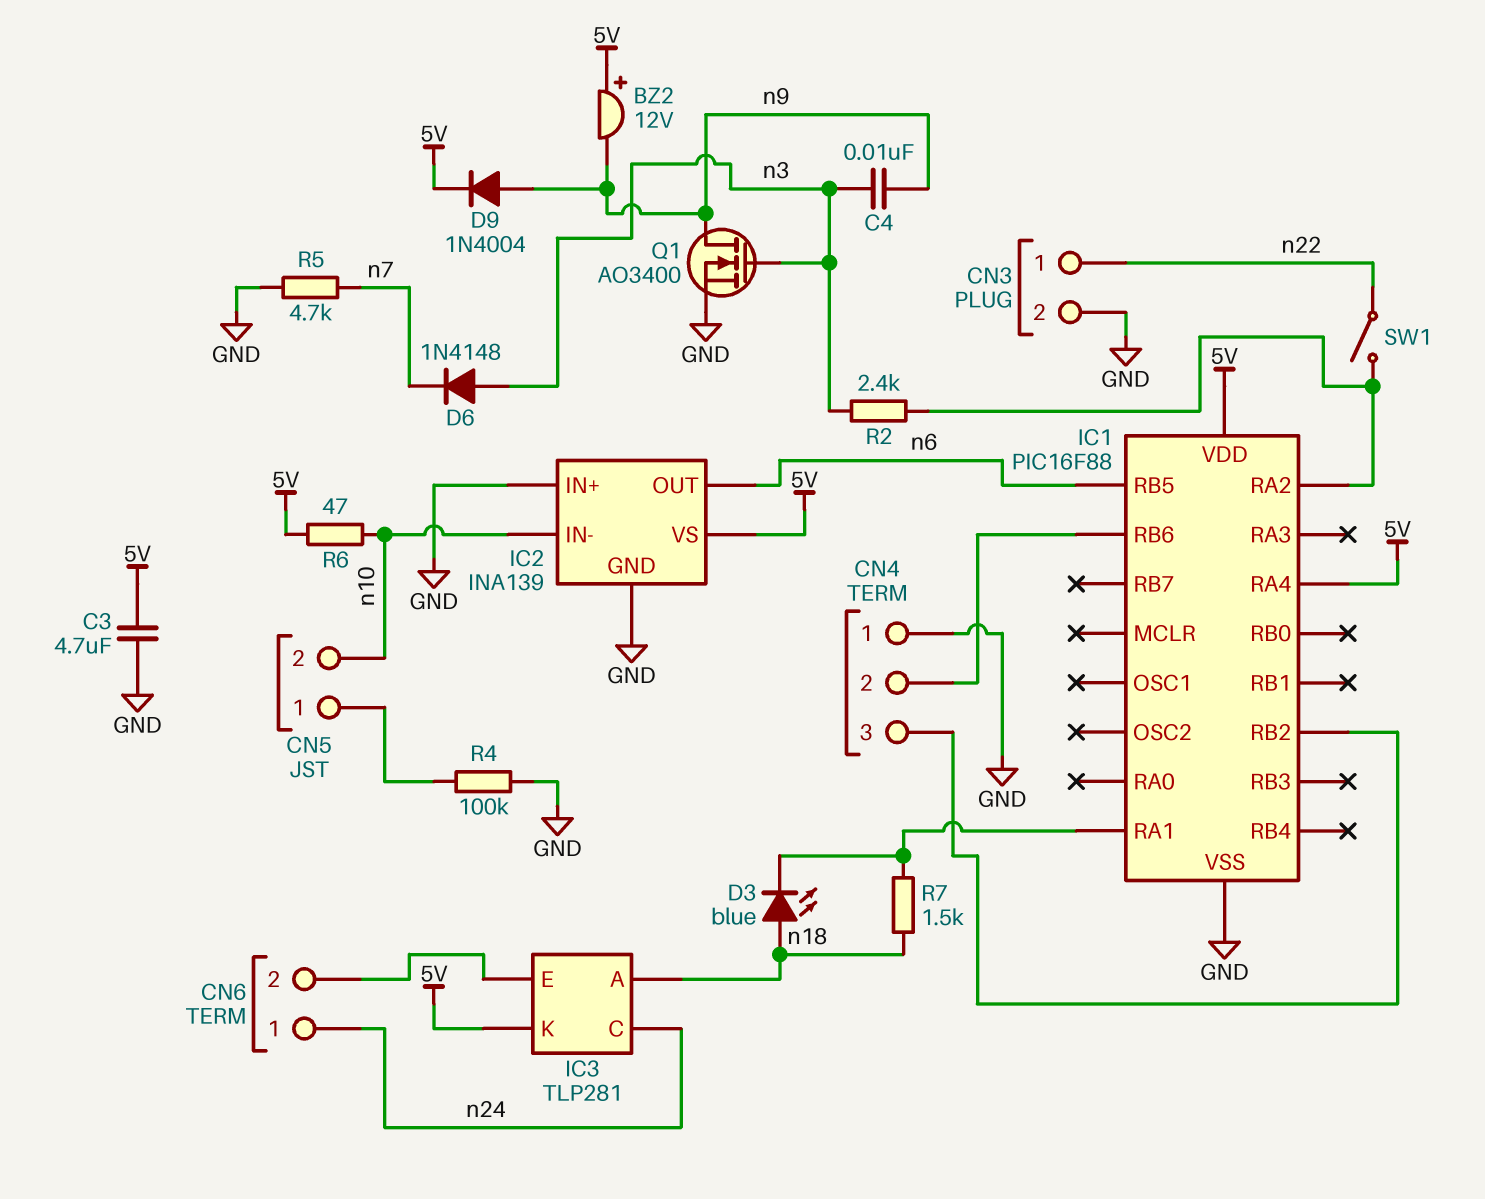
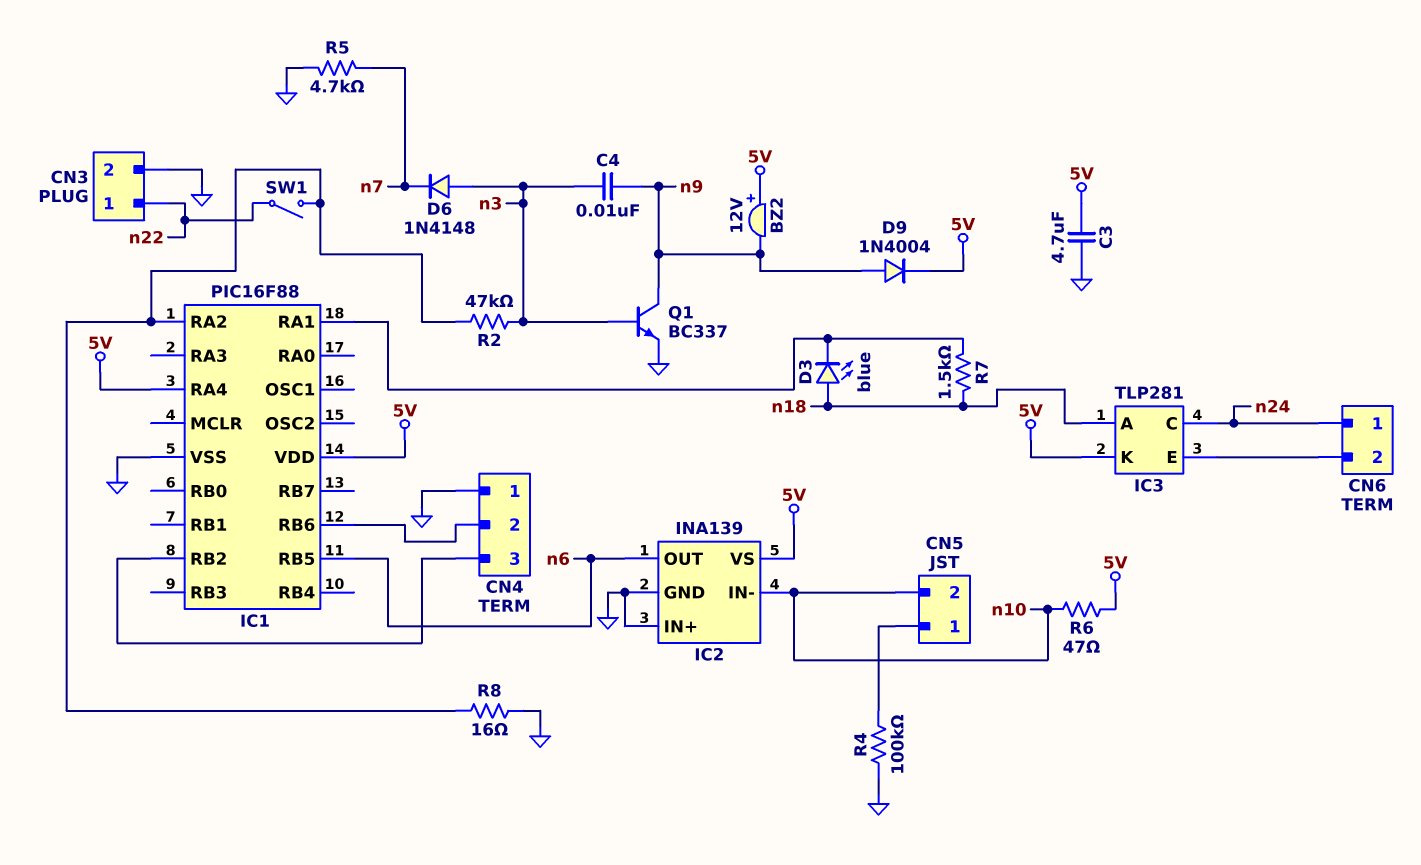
Q1: NMOS AO3400 (G n3, D n9, S GND) -> NPN BC337 (B n3, C n9, E GND)
R2: 2.4k (IC1/RA2, n3) -> 47k (IC1/RA2, n3)
R8: none -> 16 (GND, IC1/RA2)

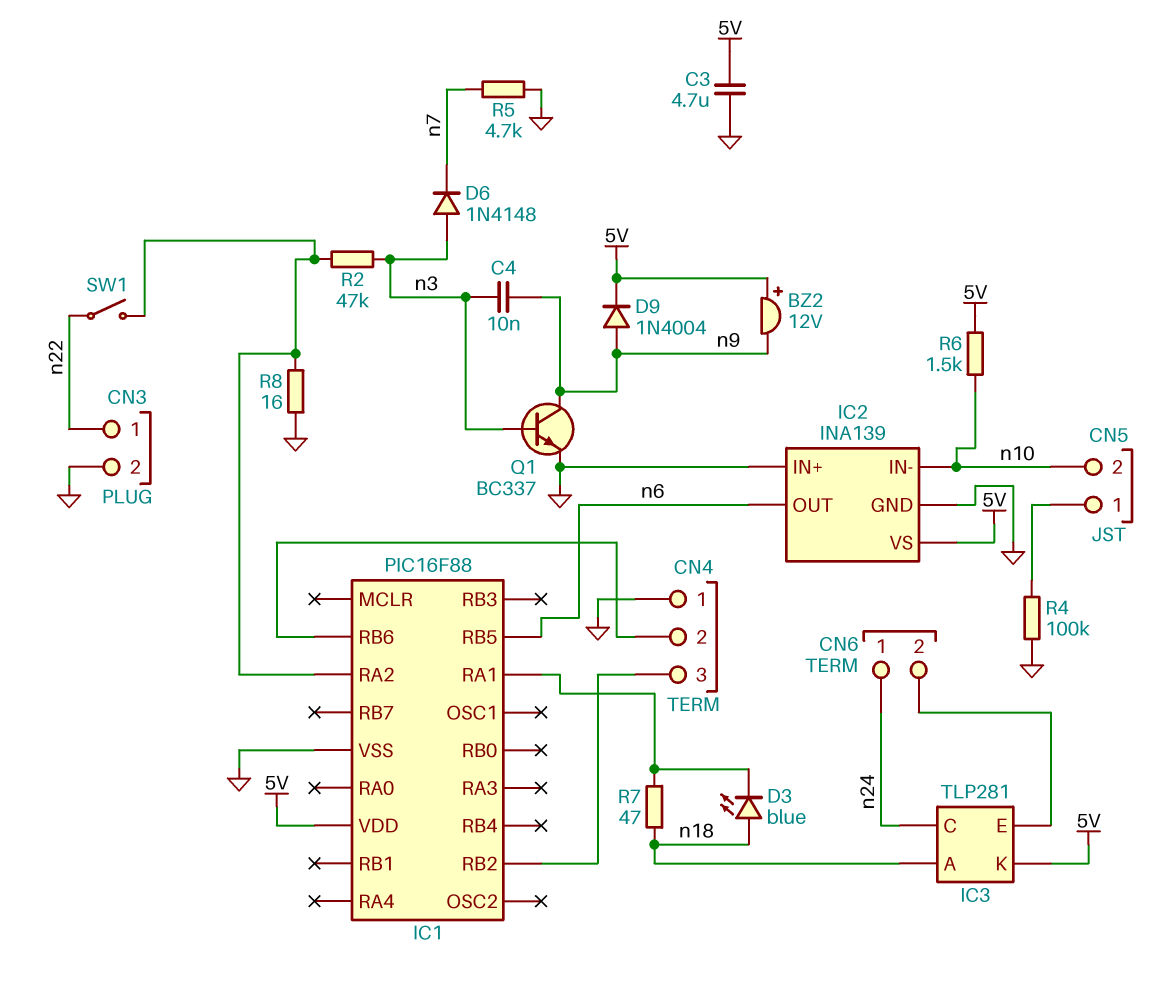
IC1 pin RA4: 5V -> none
R6: 47 (5V, n10) -> 1.5k (5V, n10)
R7: 1.5k (IC1/RA1, n18) -> 47 (IC1/RA1, n18)

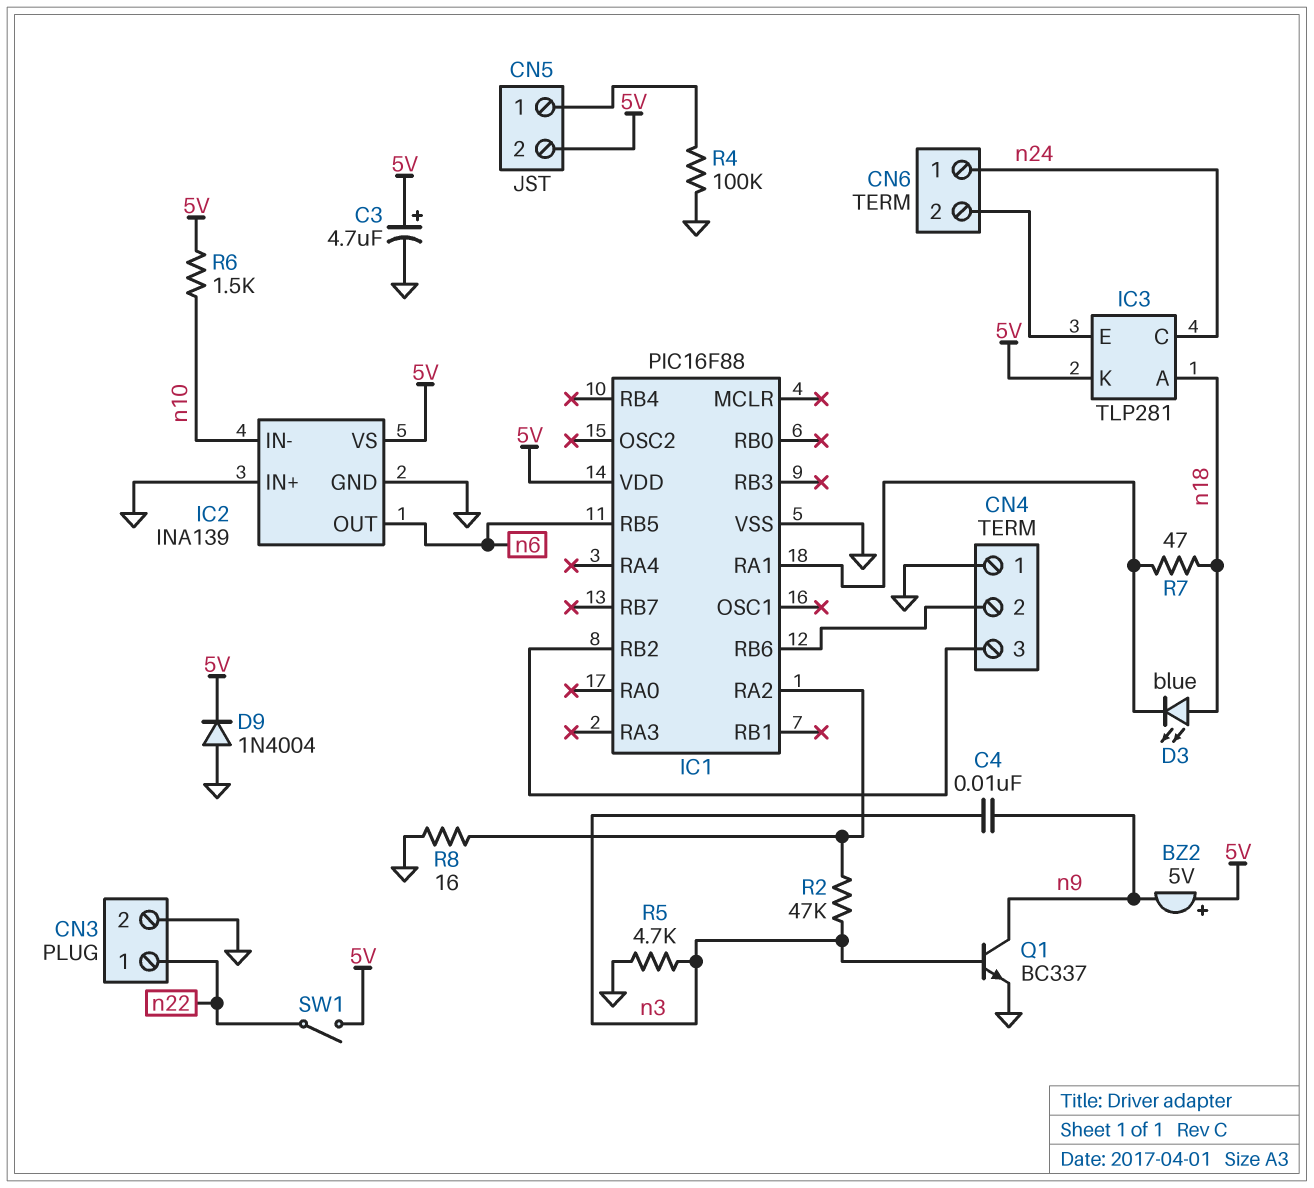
BZ2: buzzer 12V (plus 5V, minus n9) -> buzzer 5V (plus 5V, minus n9)
C3: 4.7uF (5V, GND) -> 4.7uF (plus 5V, minus GND)
CN5 pin 2: n10 -> 5V
D6: diode 1N4148 (A n3, K n7) -> none
D9: diode 1N4004 (A n9, K 5V) -> diode 1N4004 (A GND, K 5V)
R5: 4.7k (GND, n7) -> 4.7k (GND, n3)
SW1: switch (IC1/RA2, n22) -> switch (5V, n22)

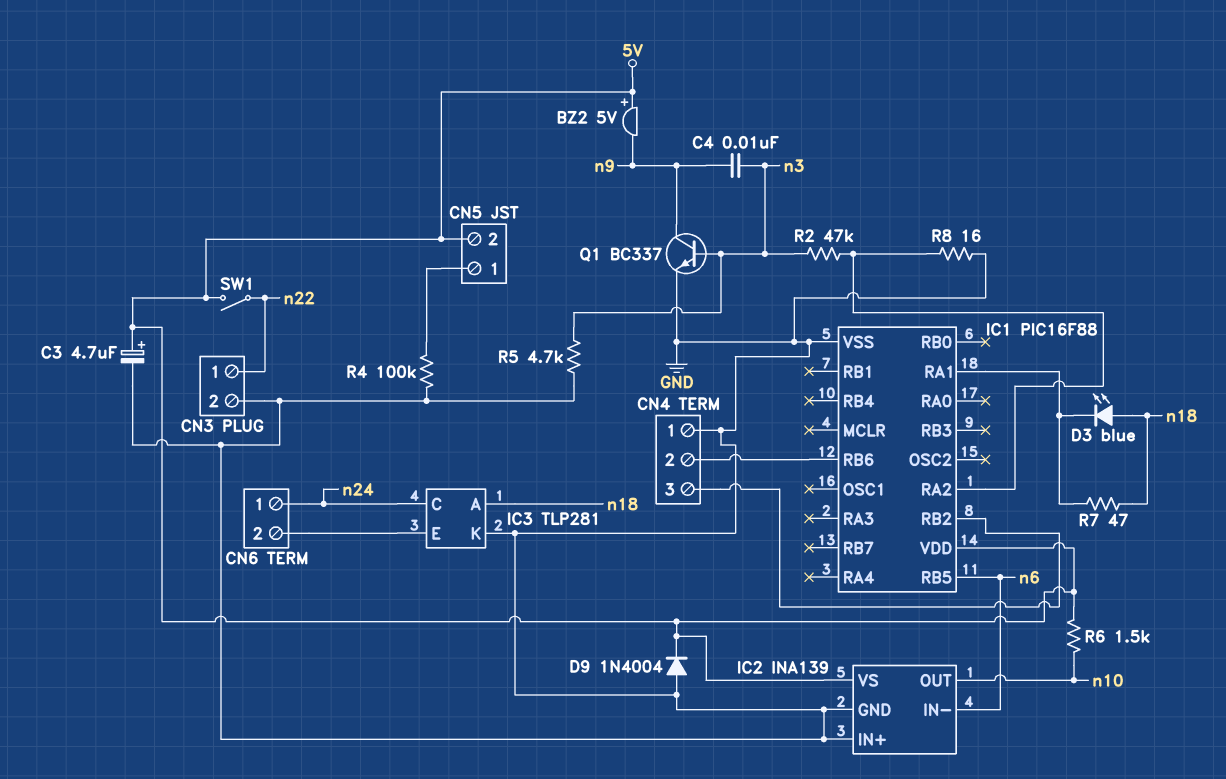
IC2 pin IN-: n10 -> n6
IC2 pin OUT: n6 -> n10
IC3 pin K: 5V -> GND

